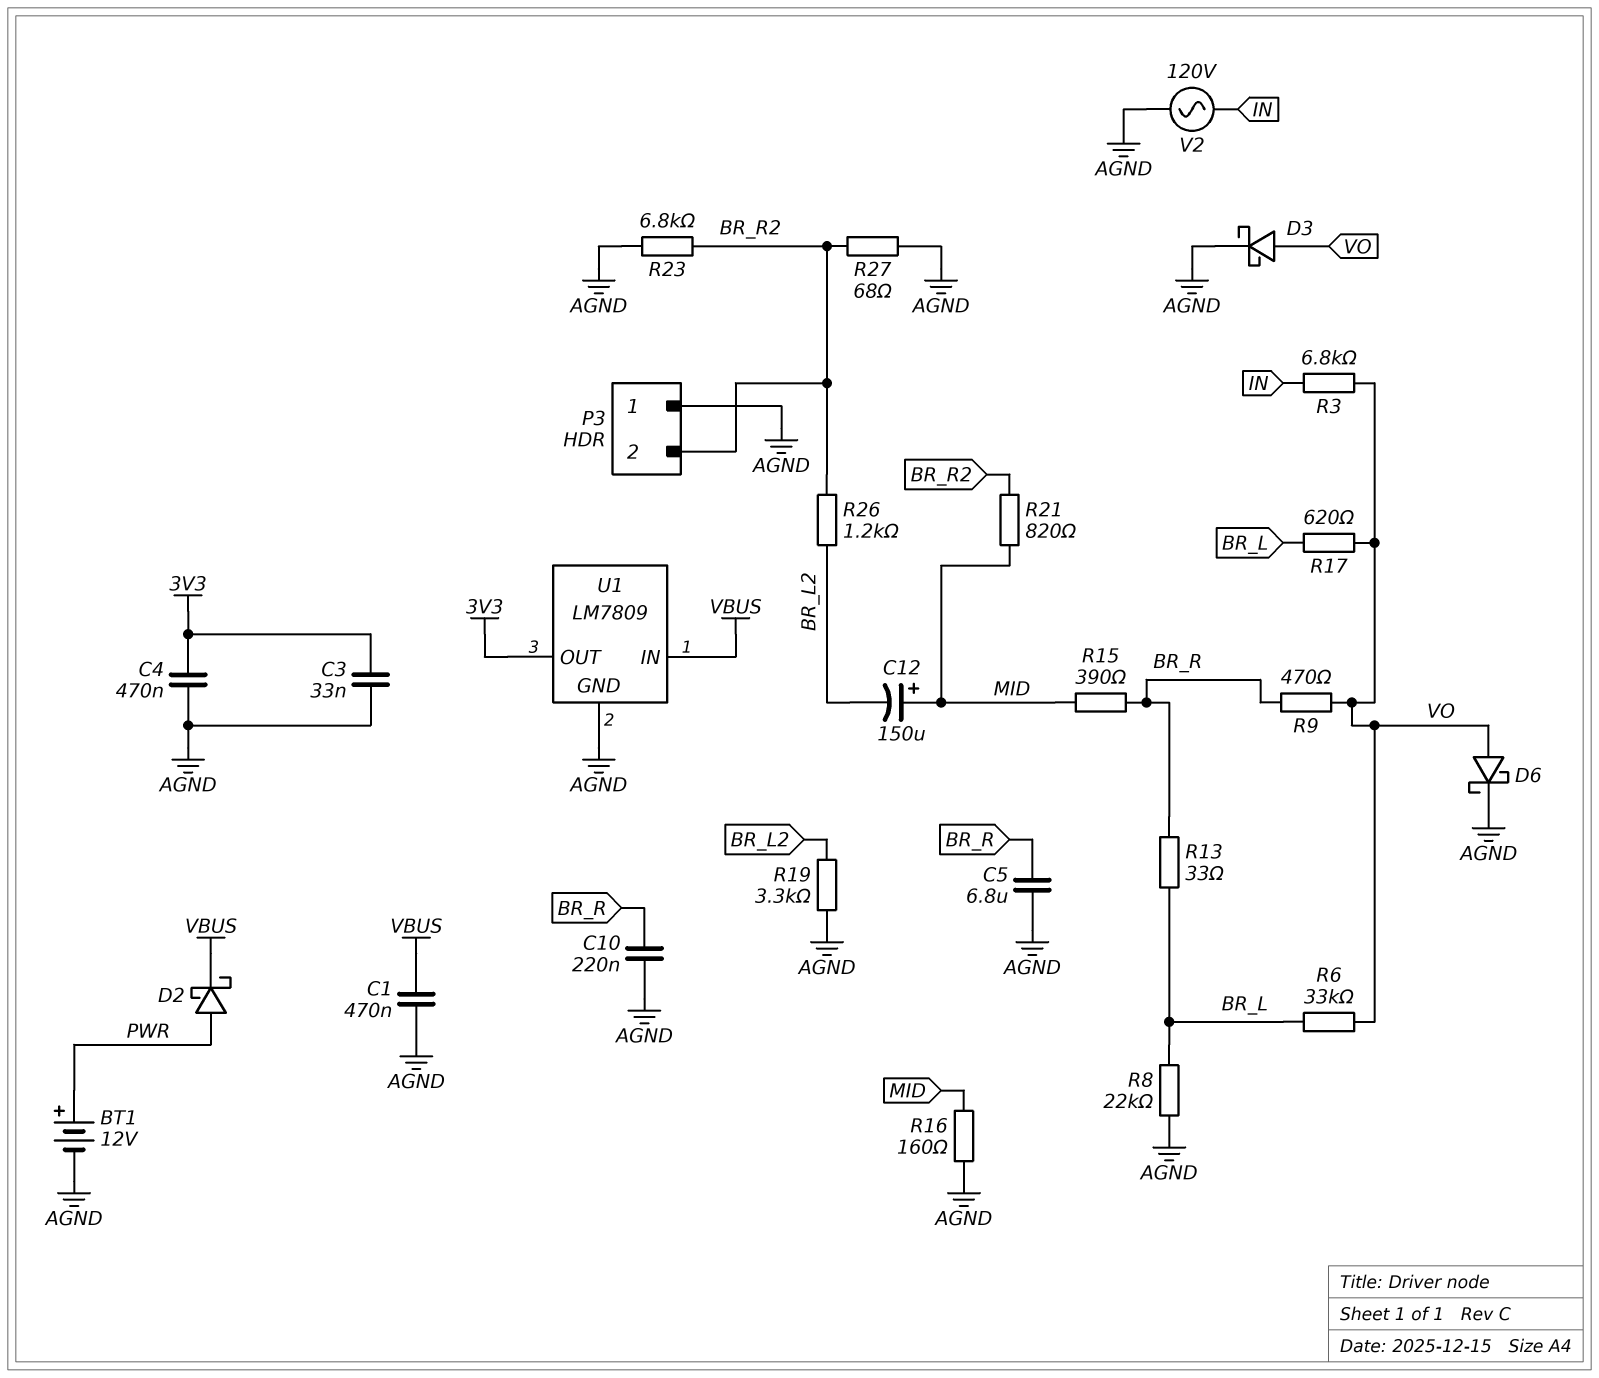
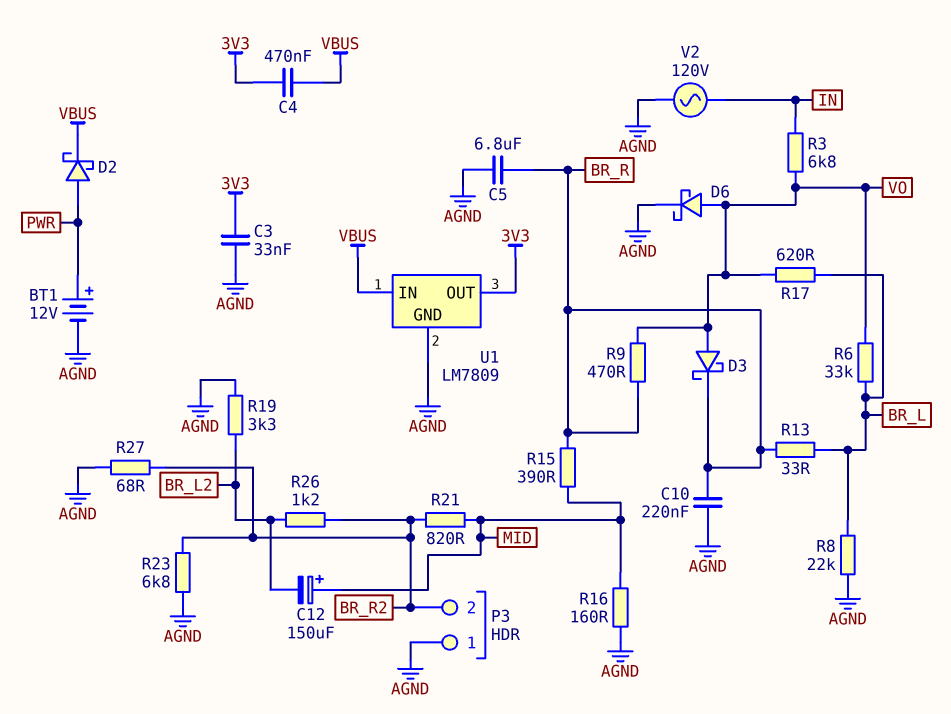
C1: 470nF (AGND, VBUS) -> none
C4: 470nF (3V3, AGND) -> 470nF (3V3, VBUS)
D3: schottky (A VO, K AGND) -> schottky (A VO, K BR_R)

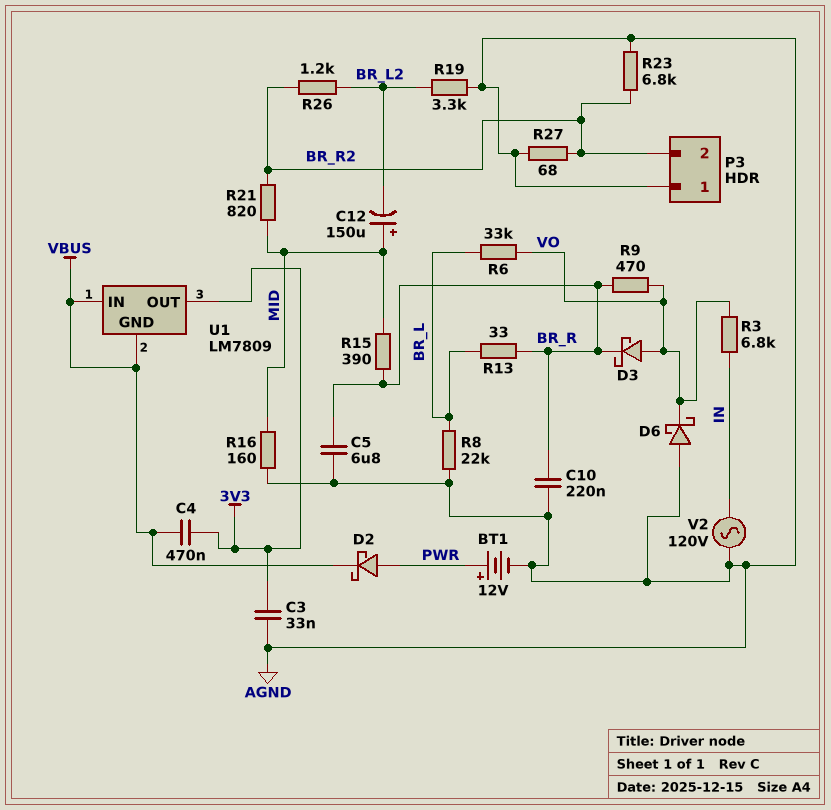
D6: schottky (A VO, K AGND) -> schottky (A AGND, K VO)
R17: 620 (BR_L, VO) -> none
U1 pin GND: AGND -> VBUS

